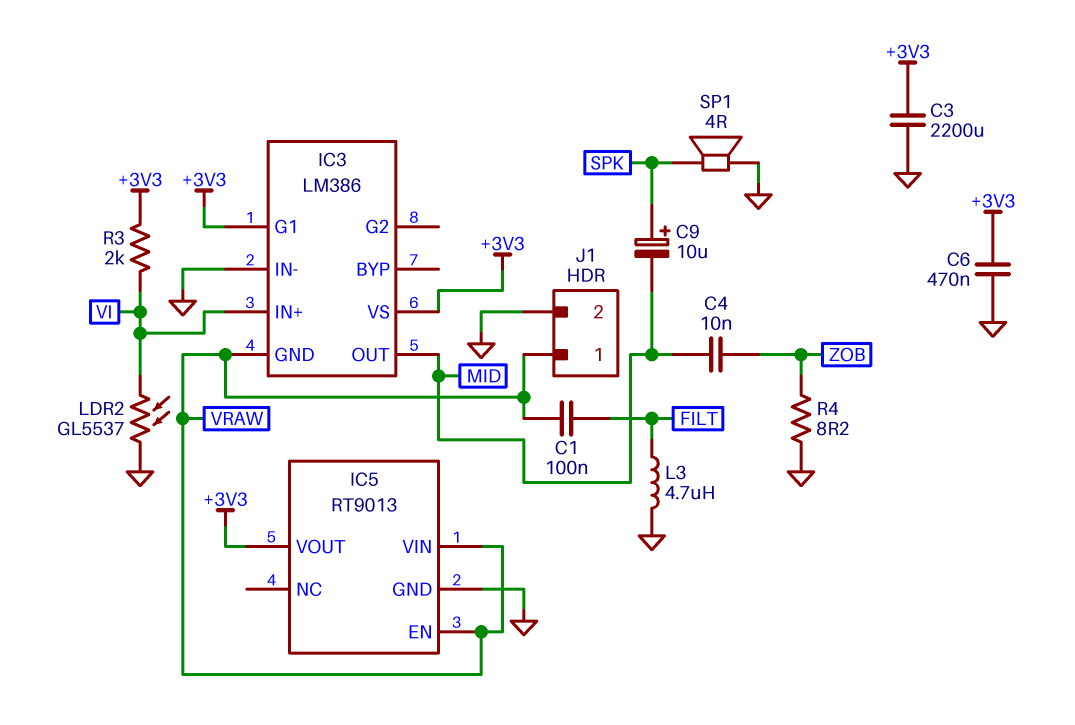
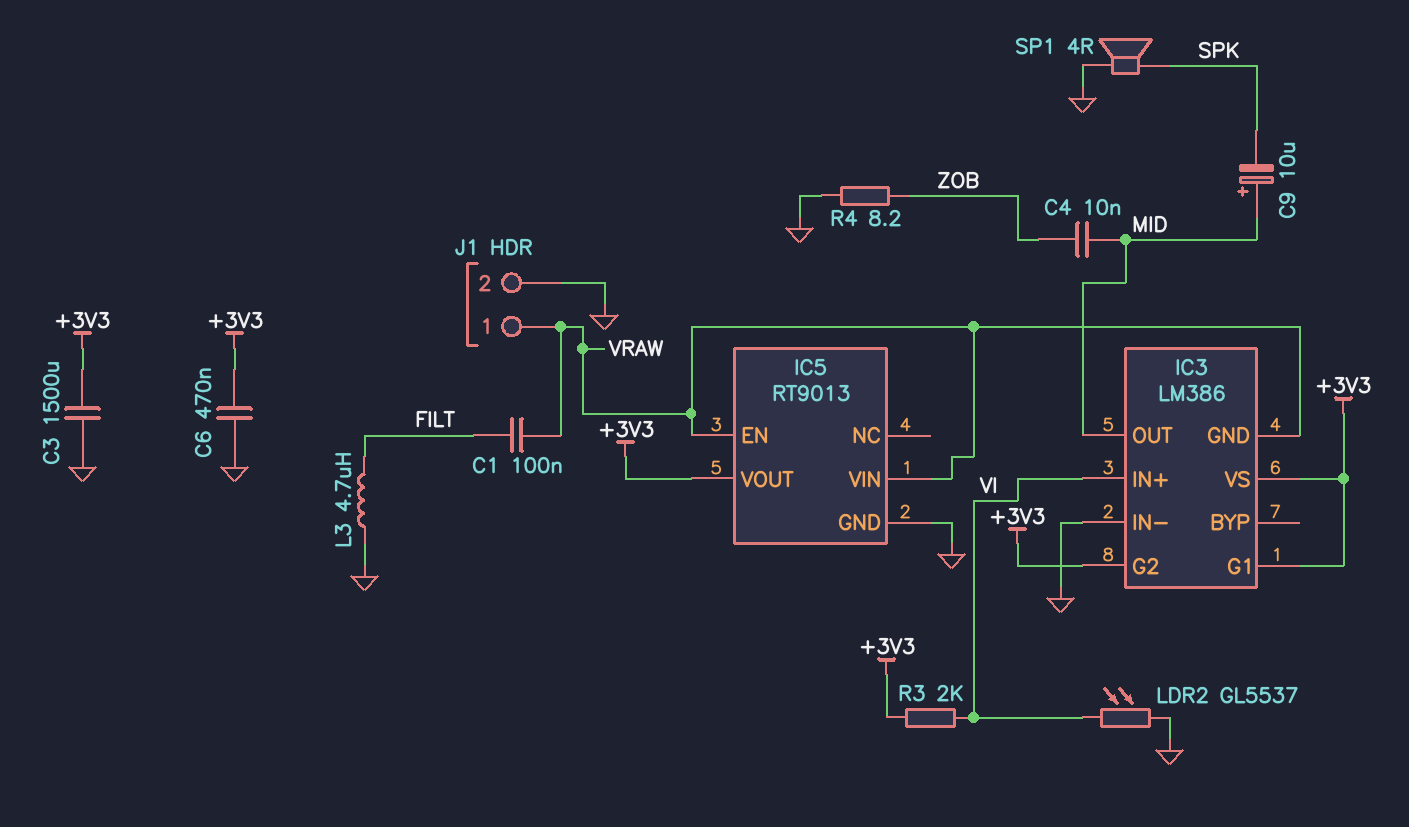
C3: 2200uF (+3V3, GND) -> 1500uF (+3V3, GND)
C9: 10uF (plus SPK, minus MID) -> 10uF (plus MID, minus SPK)
IC3 pin G2: none -> +3V3

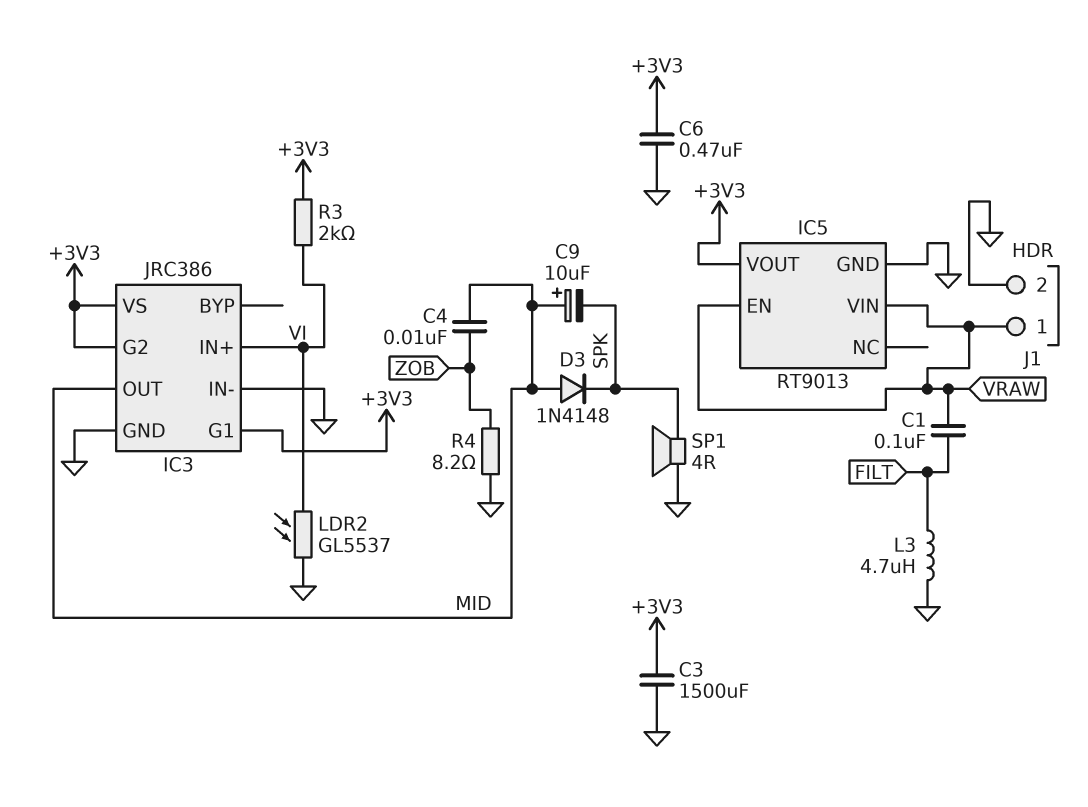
D3: none -> diode 1N4148 (A MID, K SPK)
IC3: LM386 -> JRC386
IC3 pin GND: VRAW -> GND

